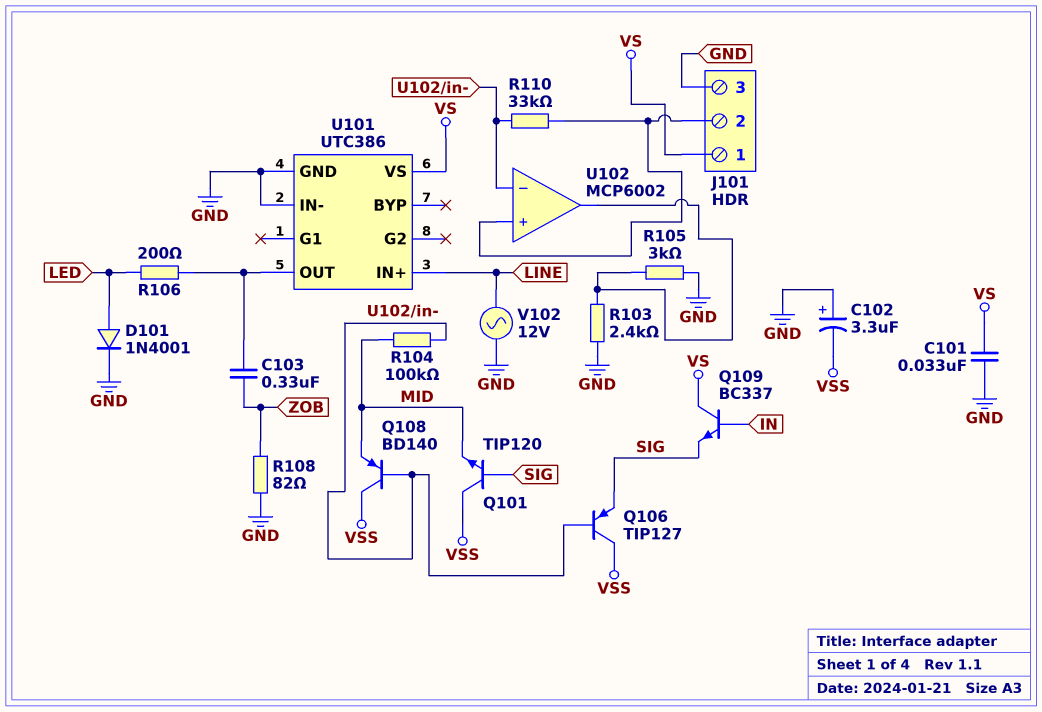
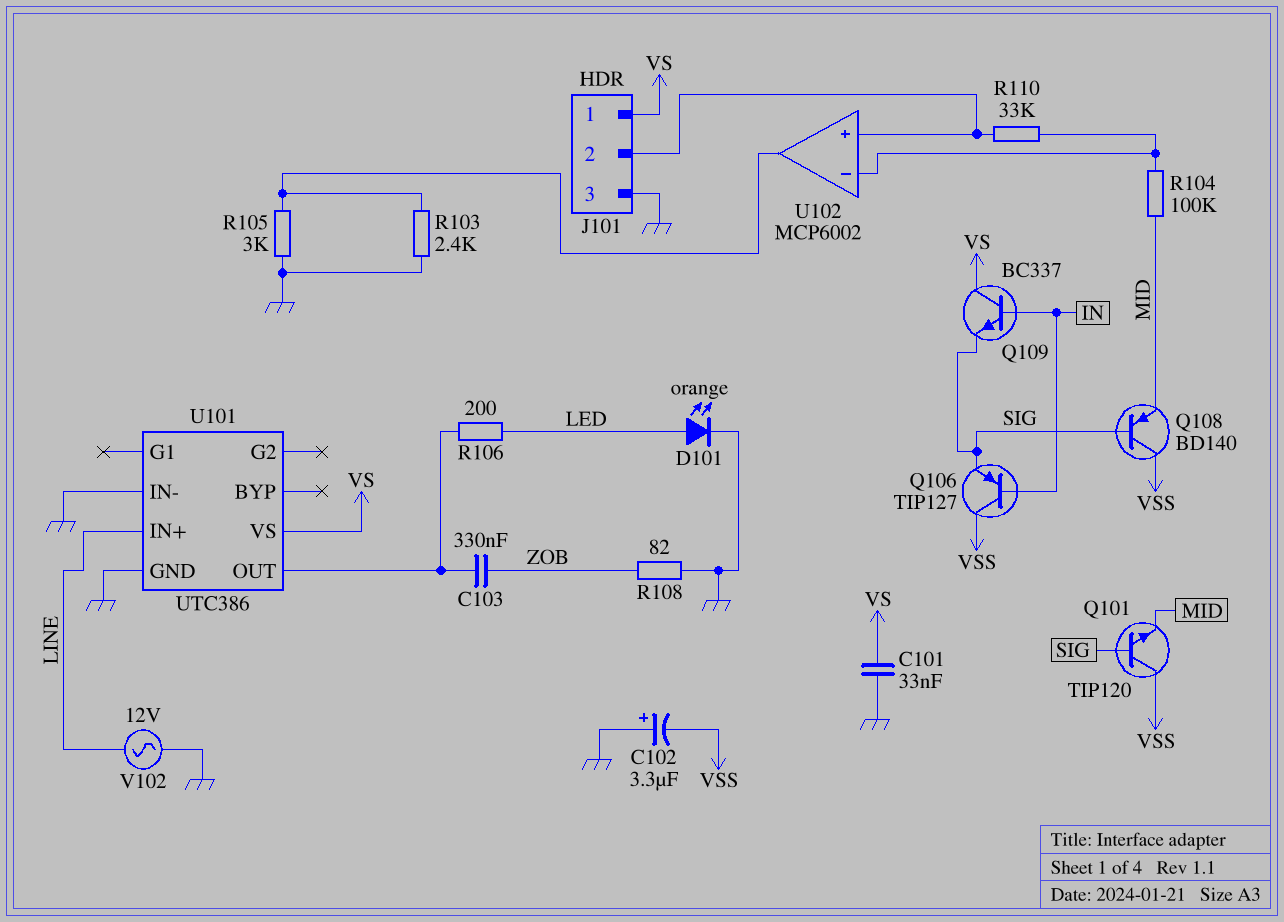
D101: diode 1N4001 (A LED, K GND) -> LED orange (A LED, K GND)
Q106: PNP TIP127 (B U102/in-, C VSS, E SIG) -> PNP TIP127 (B IN, C VSS, E SIG)
Q108: PNP BD140 (B U102/in-, C VSS, E MID) -> PNP BD140 (B SIG, C VSS, E MID)

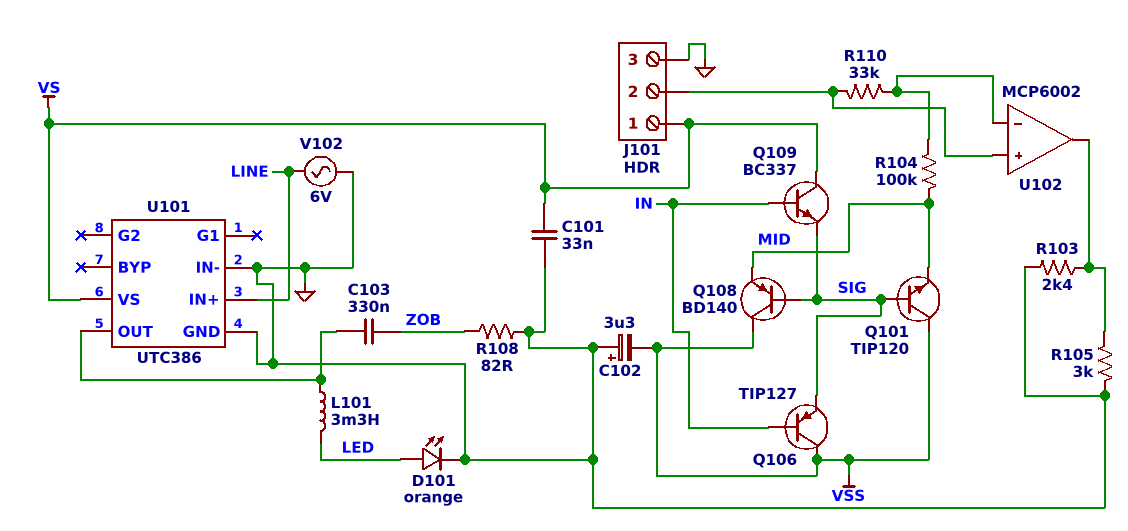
L101: none -> 3.3mH (LED, U101/OUT)
R106: 200 (LED, U101/OUT) -> none
V102: AC 12V (GND, LINE) -> AC 6V (GND, LINE)

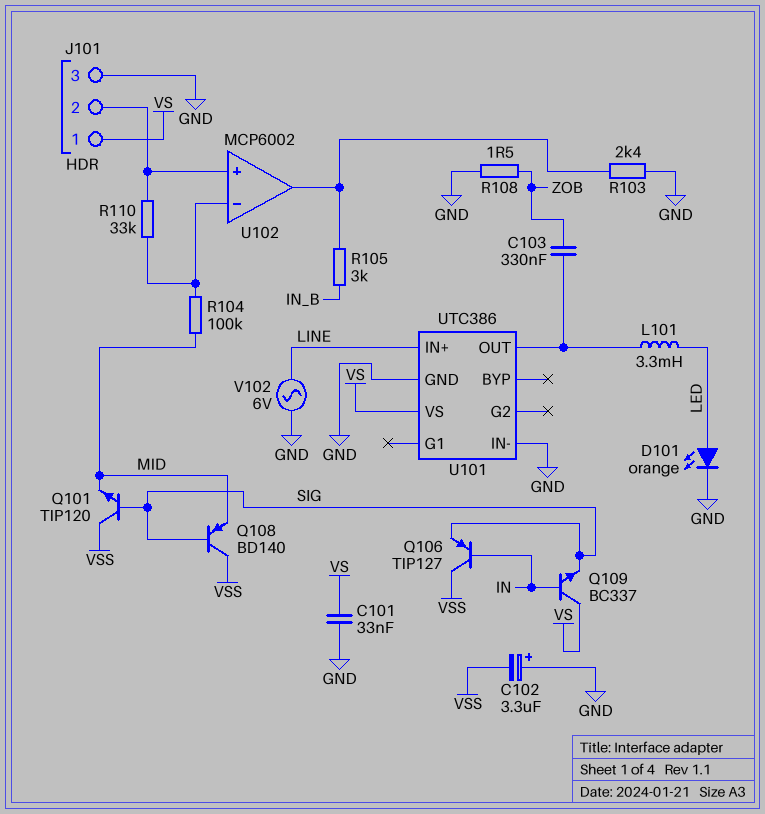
R105: 3k (GND, U102/out) -> 3k (IN_B, U102/out)
R108: 82 (GND, ZOB) -> 1.5 (GND, ZOB)

